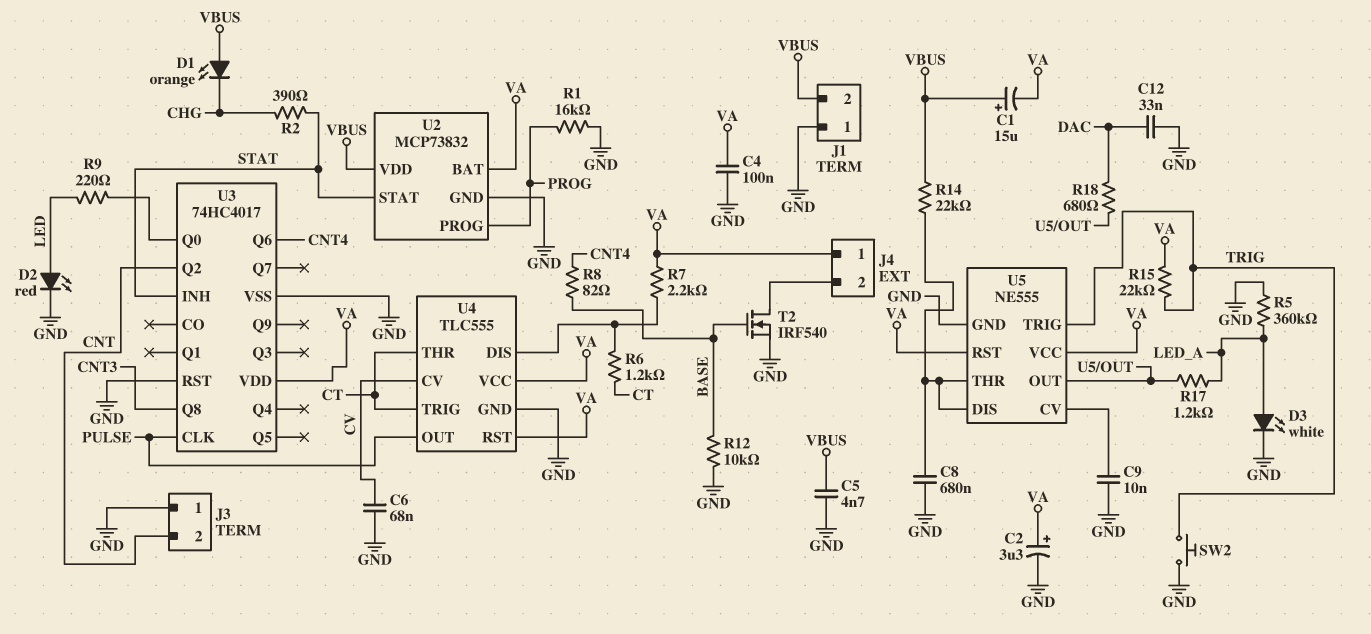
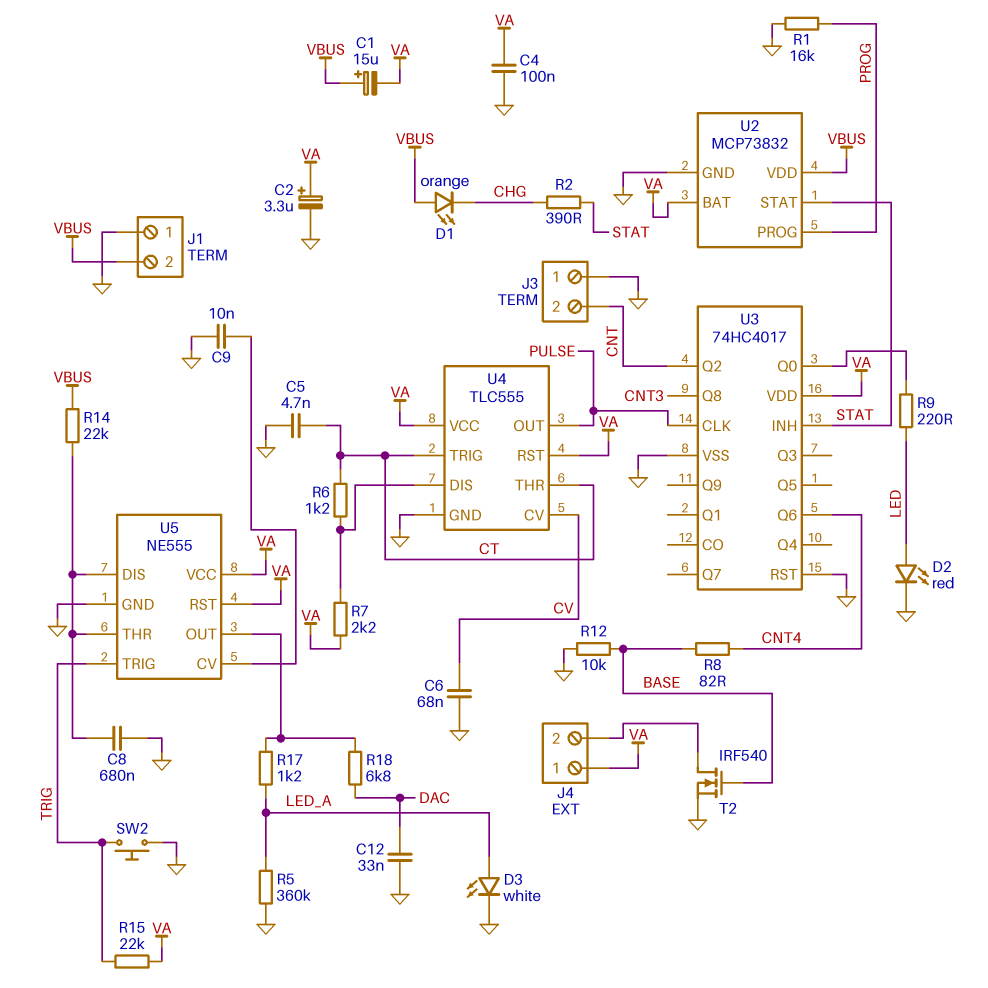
C5: 4.7nF (GND, VBUS) -> 4.7nF (CT, GND)
R18: 680 (DAC, U5/OUT) -> 6.8k (DAC, U5/OUT)

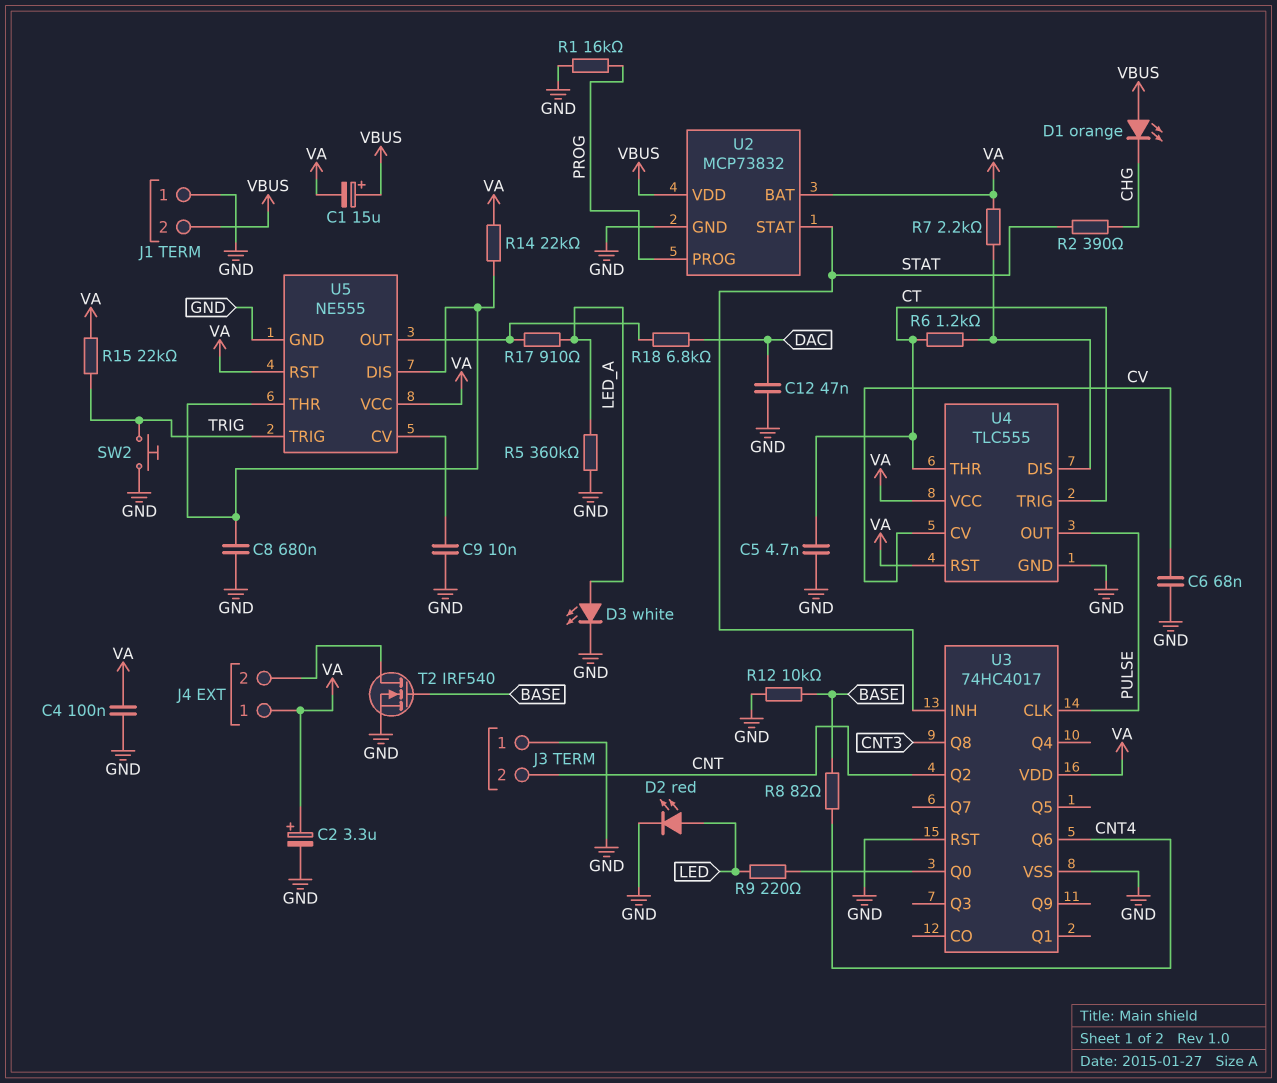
C12: 33nF (DAC, GND) -> 47nF (DAC, GND)
R14: 22k (U5/DIS, VBUS) -> 22k (U5/DIS, VA)
R17: 1.2k (LED_A, U5/OUT) -> 910 (LED_A, U5/OUT)

